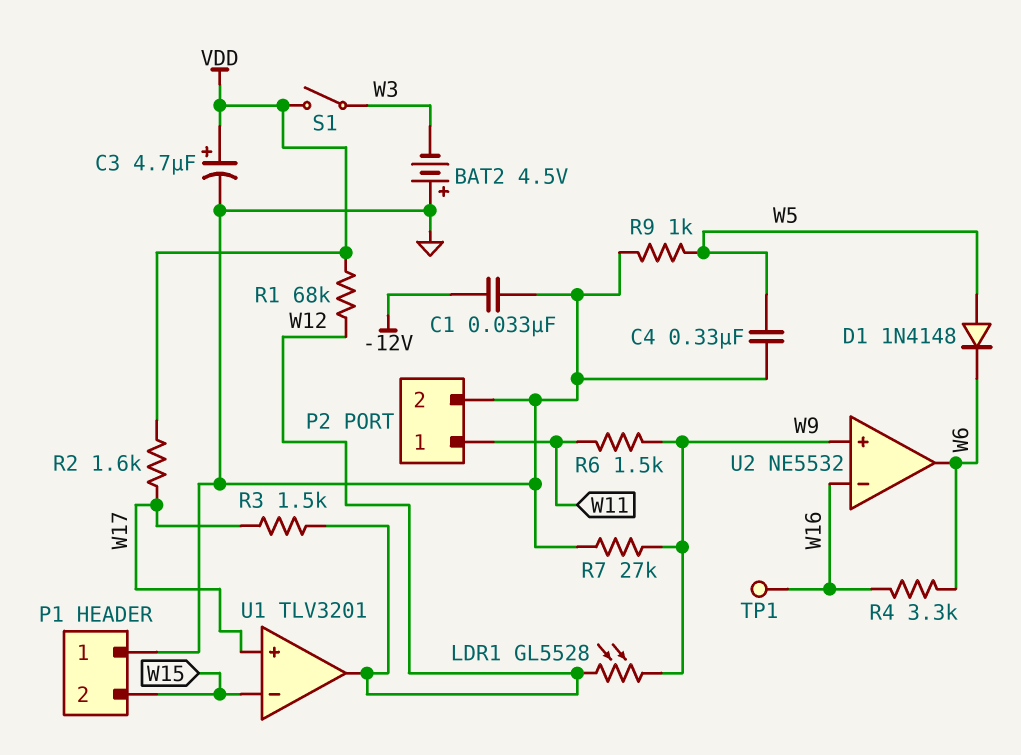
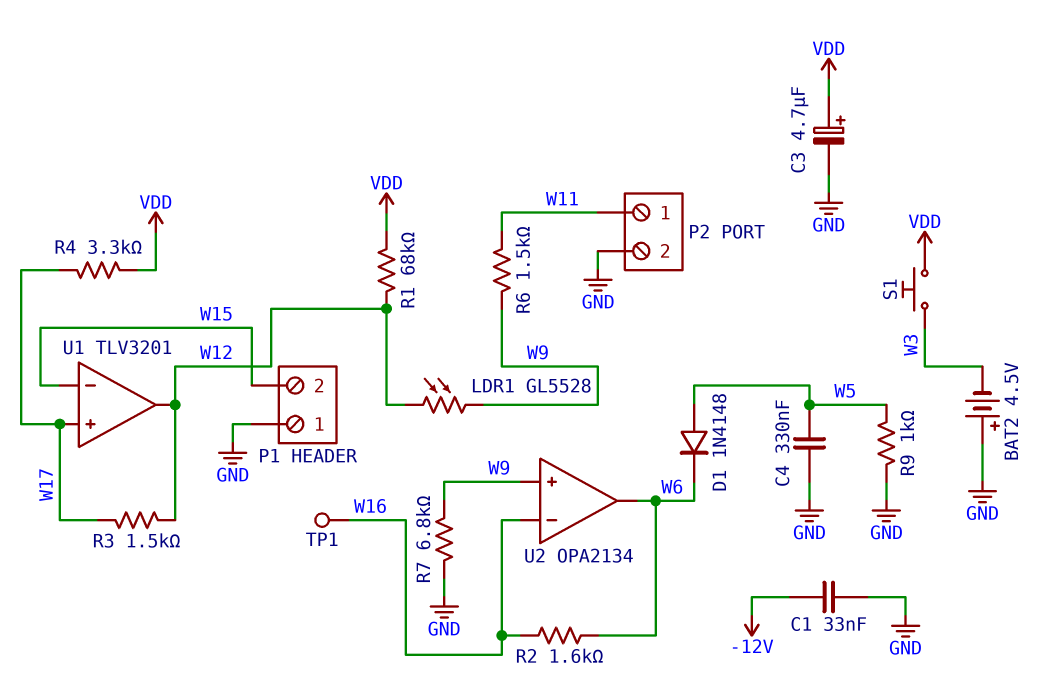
R2: 1.6k (VDD, W17) -> 1.6k (W6, W16)
R4: 3.3k (W6, W16) -> 3.3k (VDD, W17)
R7: 27k (GND, W9) -> 6.8k (GND, W9)
S1: switch (VDD, W3) -> button (VDD, W3)
U2: NE5532 -> OPA2134

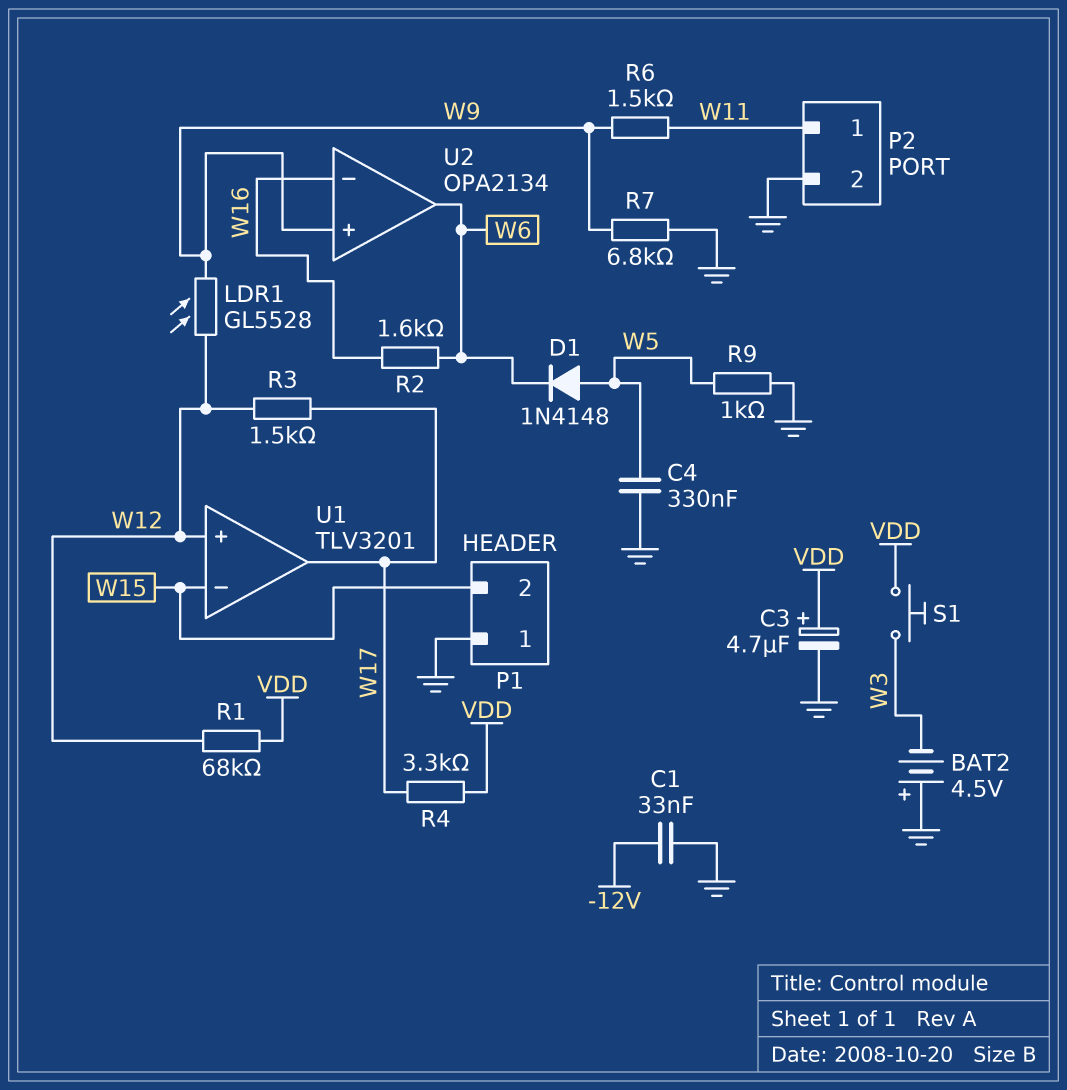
TP1: test point (W16) -> none
U1 pin in+: W17 -> W12
U1 pin out: W12 -> W17

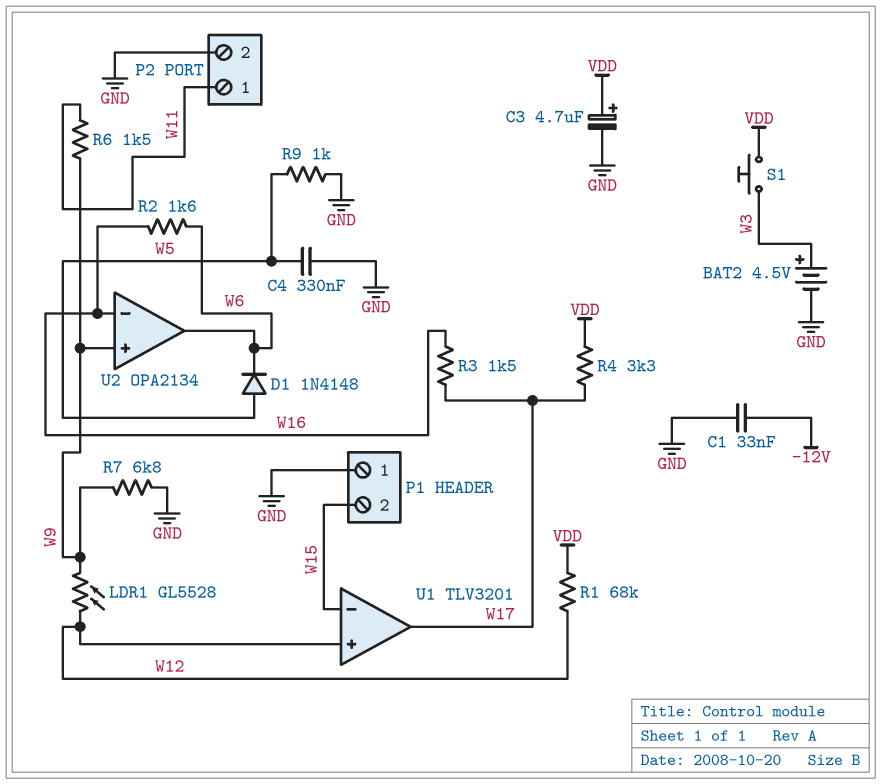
BAT2: 4.5V (plus GND, minus W3) -> 4.5V (plus W3, minus GND)
R3: 1.5k (W12, W17) -> 1.5k (W16, W17)

